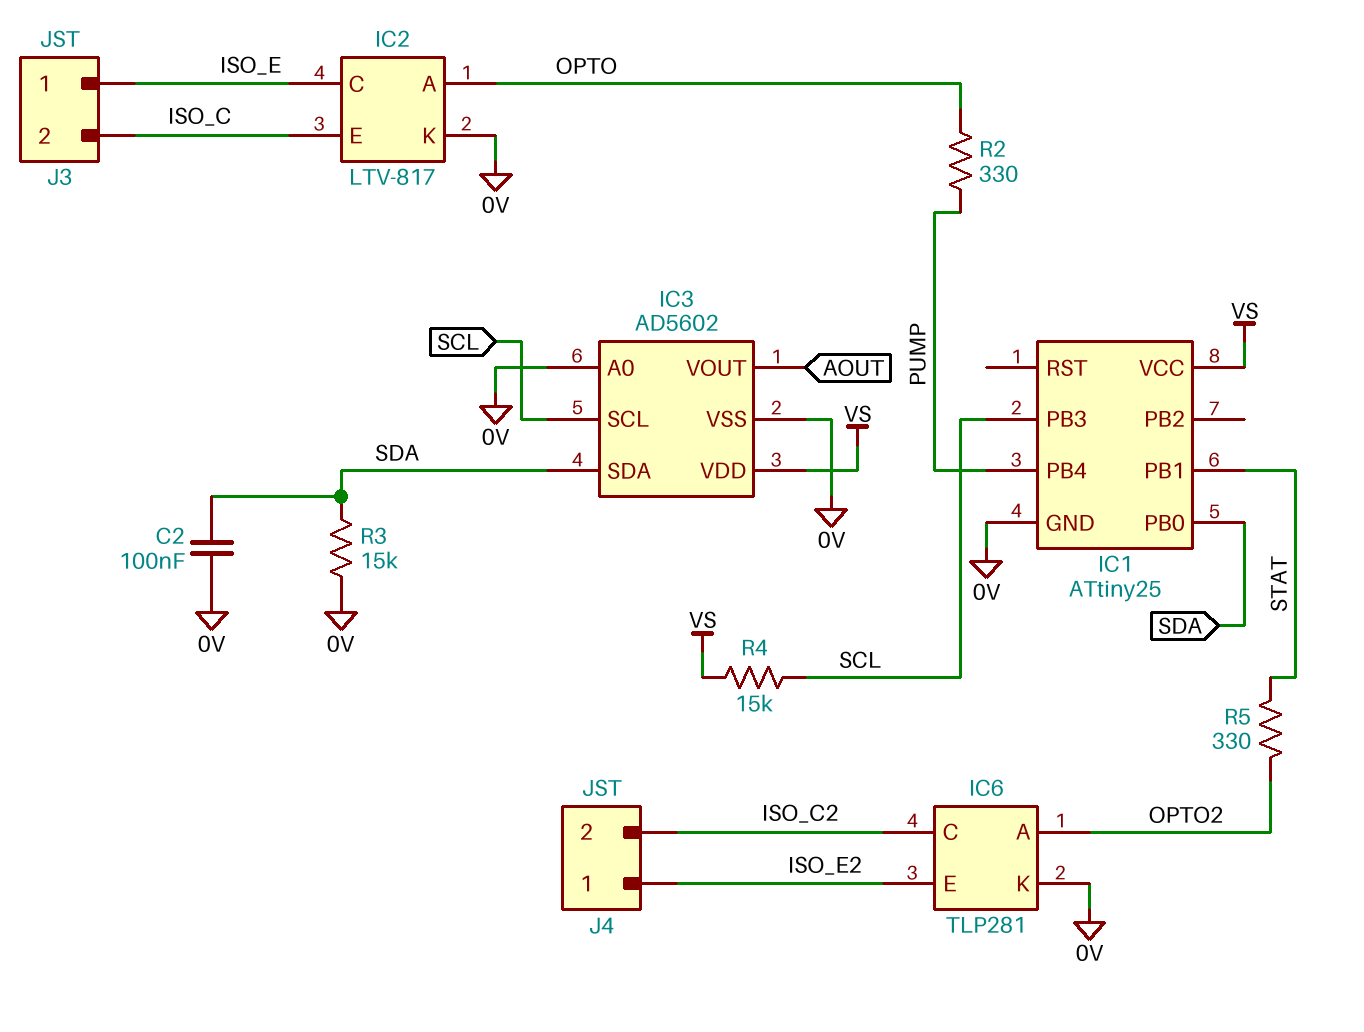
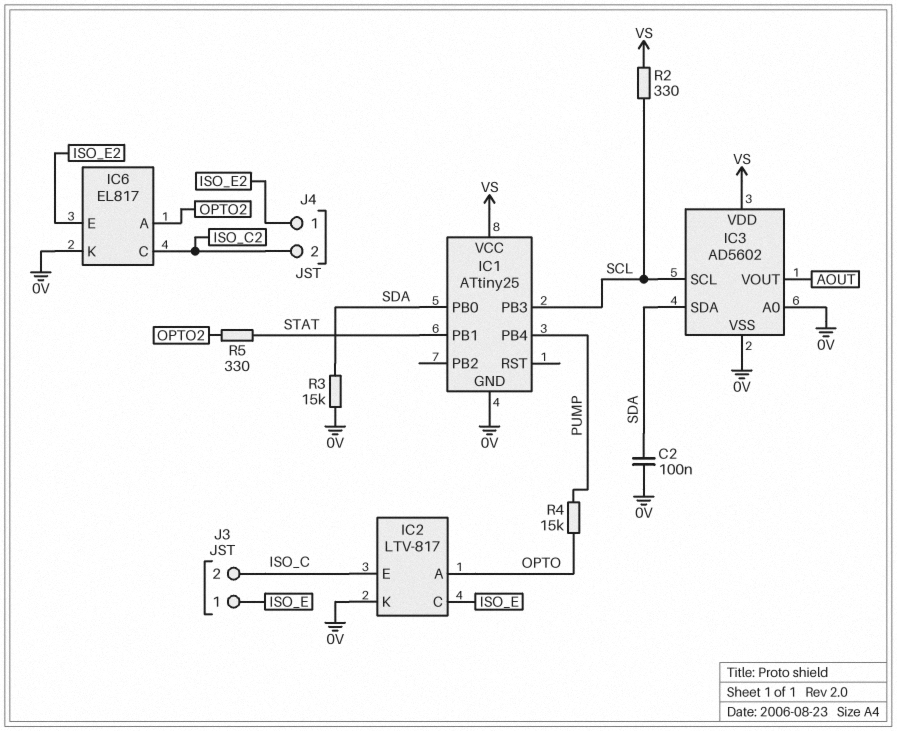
IC6: TLP281 -> EL817
R2: 330 (OPTO, PUMP) -> 330 (SCL, VS)
R4: 15k (SCL, VS) -> 15k (OPTO, PUMP)

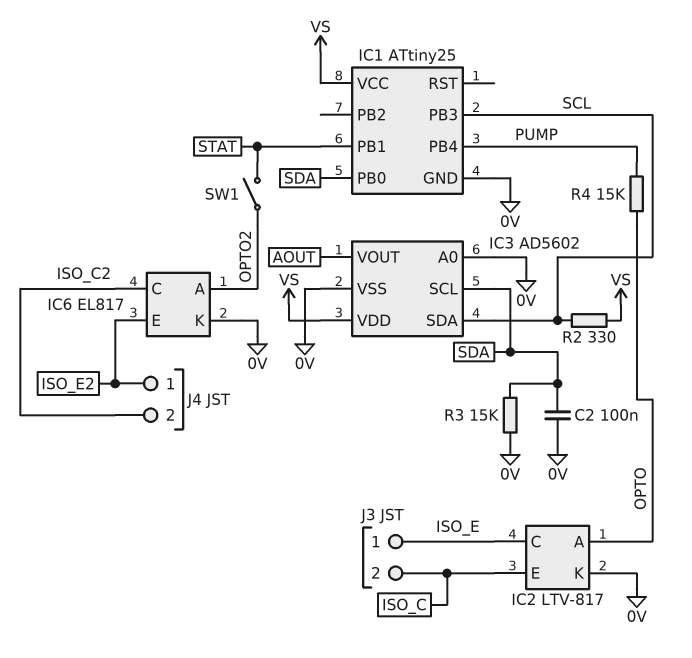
IC3 pin SCL: SCL -> SDA
IC3 pin SDA: SDA -> SCL
R5: 330 (OPTO2, STAT) -> none
SW1: none -> switch (OPTO2, STAT)

